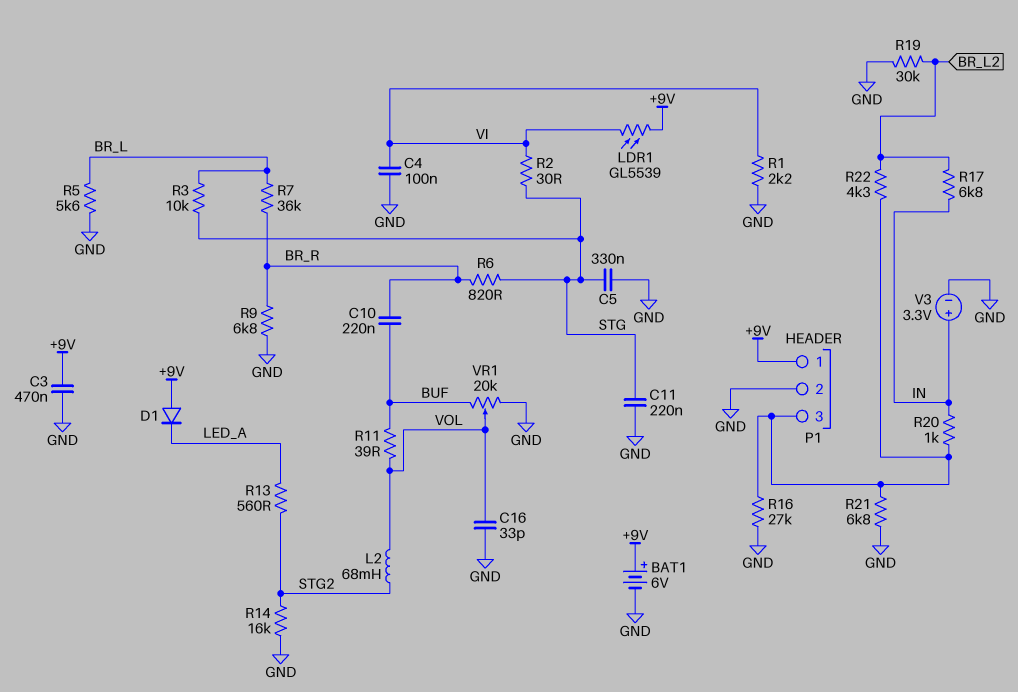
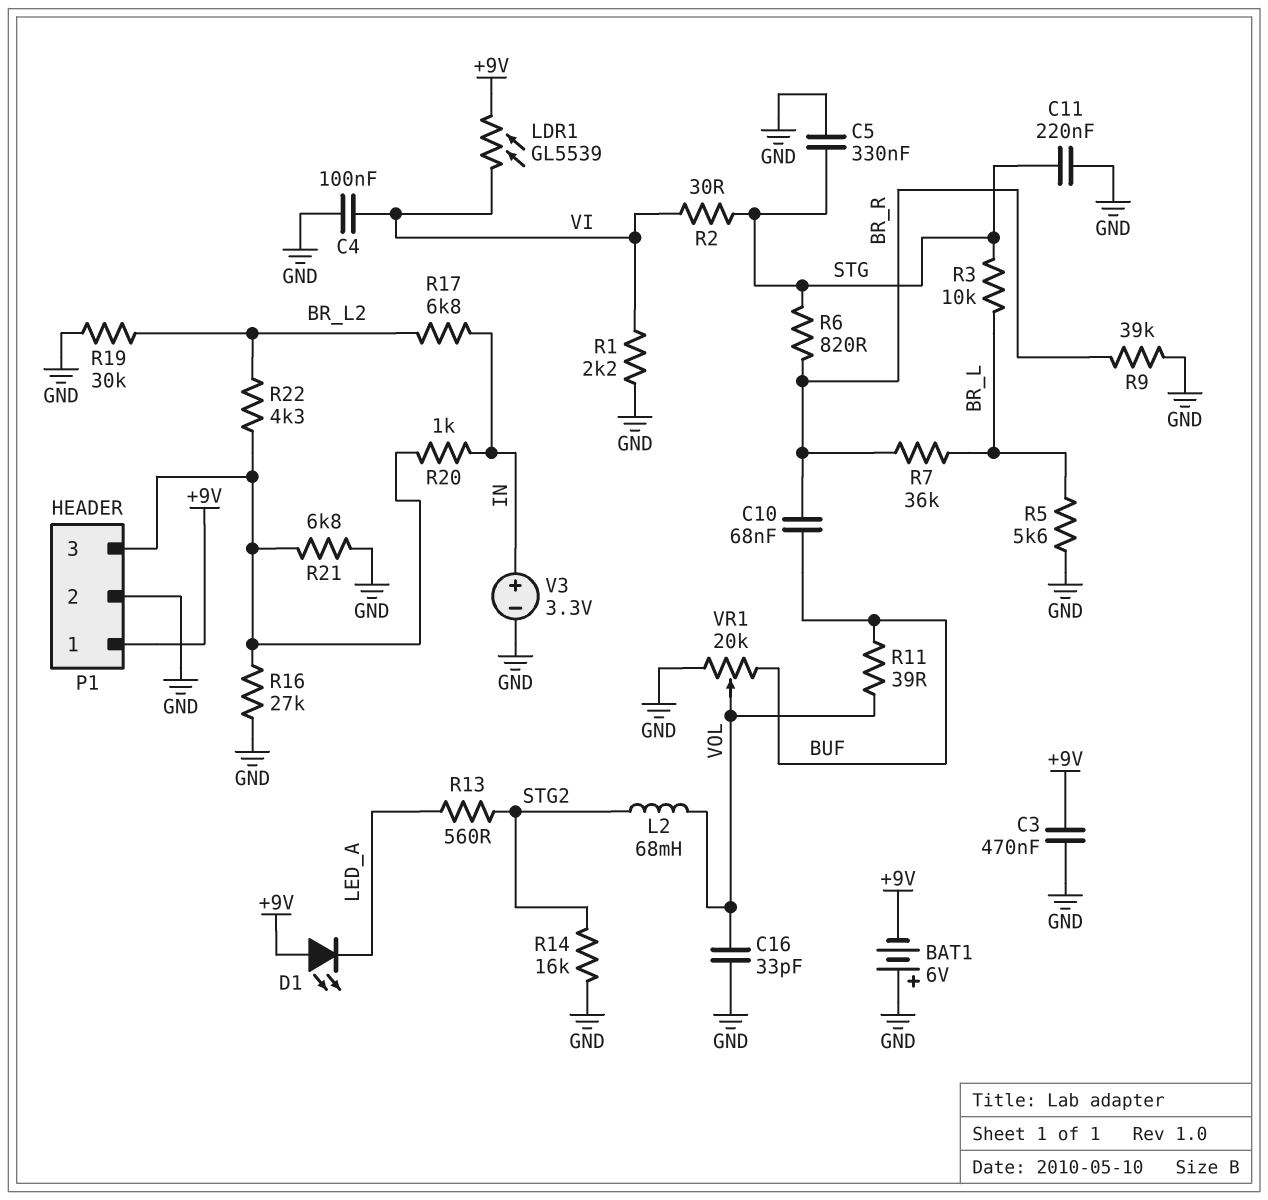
BAT1: 6V (plus +9V, minus GND) -> 6V (plus GND, minus +9V)
C10: 220nF (BR_R, BUF) -> 68nF (BR_R, BUF)
D1: diode (A +9V, K LED_A) -> LED (A +9V, K LED_A)
R9: 6.8k (BR_R, GND) -> 39k (BR_R, GND)

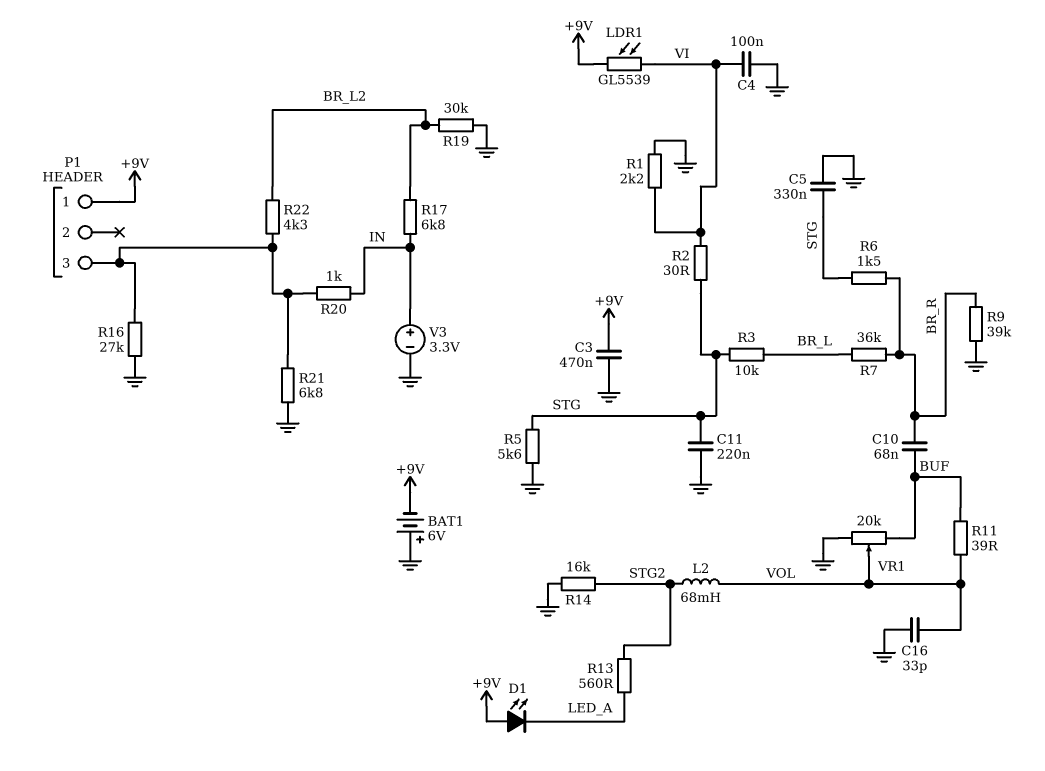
P1 pin 2: GND -> none
R5: 5.6k (BR_L, GND) -> 5.6k (GND, STG)
R6: 820 (BR_R, STG) -> 1.5k (BR_R, STG)

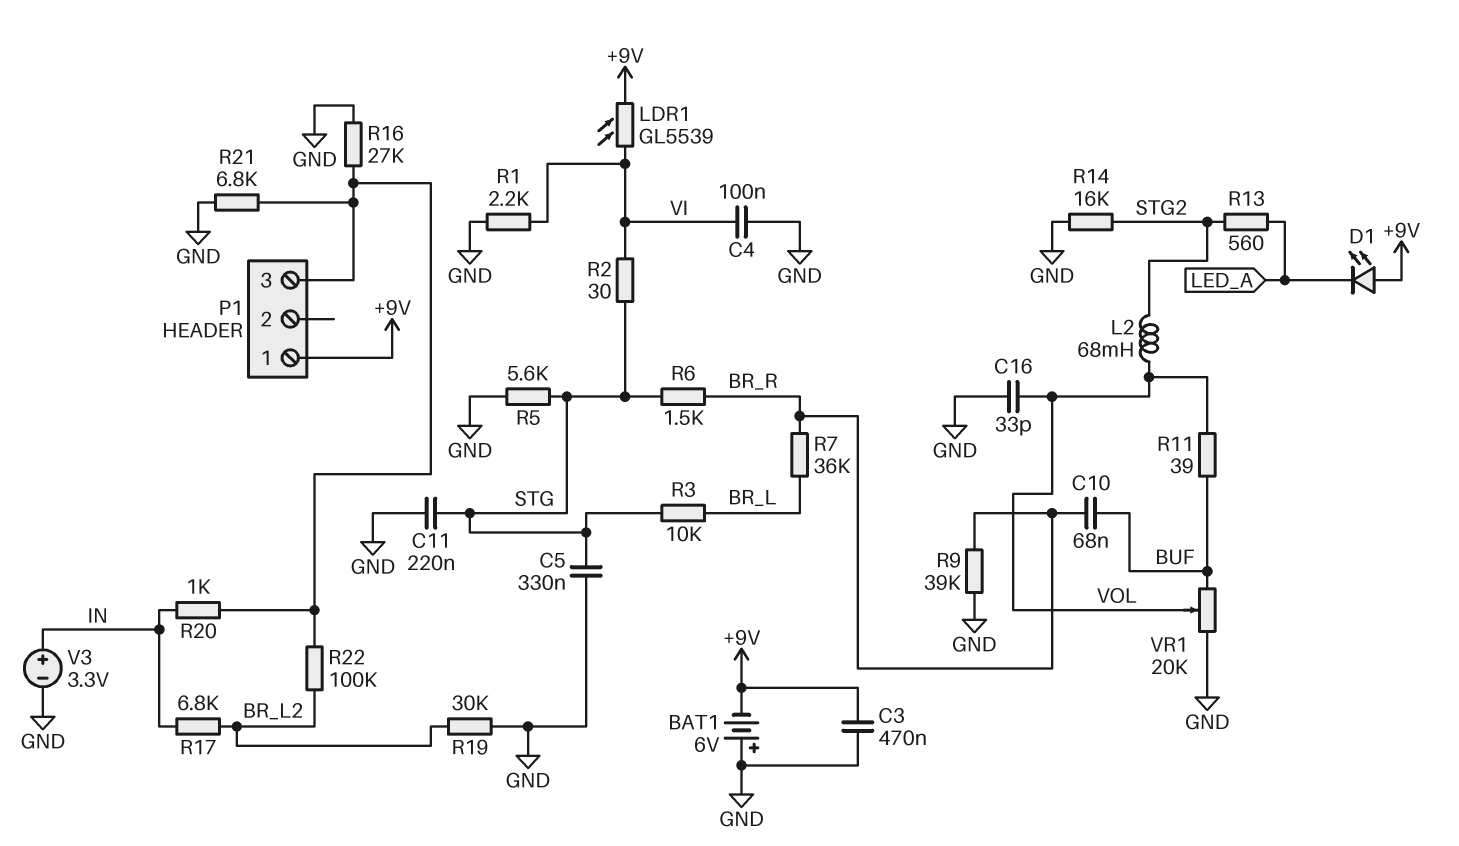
R22: 4.3k (BR_L2, P1/3) -> 100k (BR_L2, P1/3)

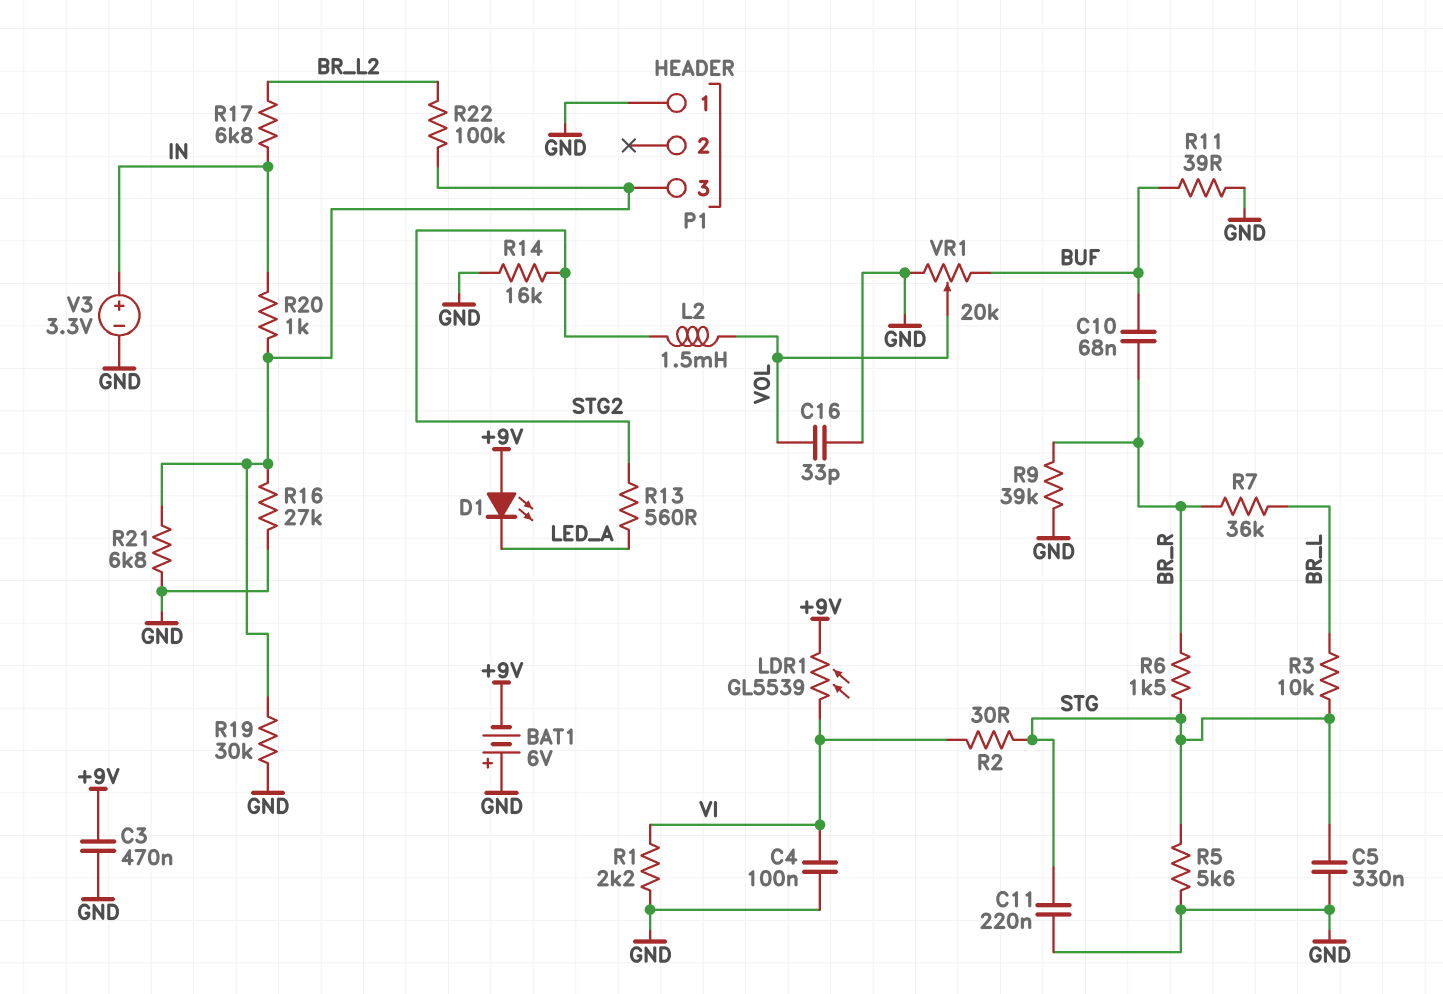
L2: 68mH (STG2, VOL) -> 1.5mH (STG2, VOL)
P1 pin 1: +9V -> GND
R11: 39 (BUF, VOL) -> 39 (BUF, GND)
R19: 30k (BR_L2, GND) -> 30k (GND, P1/3)

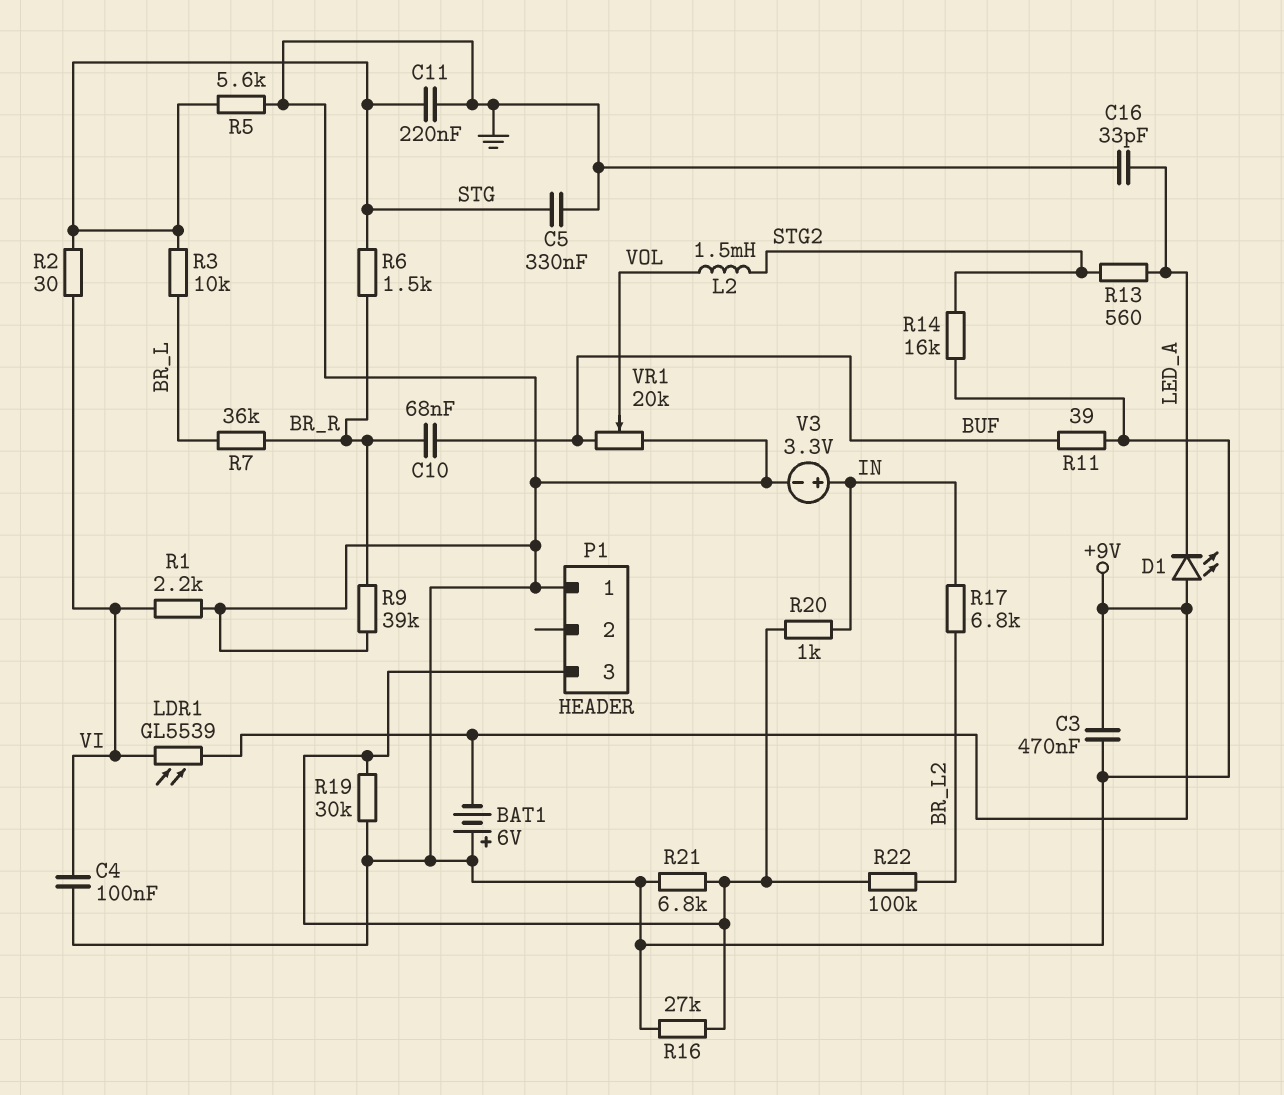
C16: 33pF (GND, VOL) -> 33pF (GND, LED_A)

